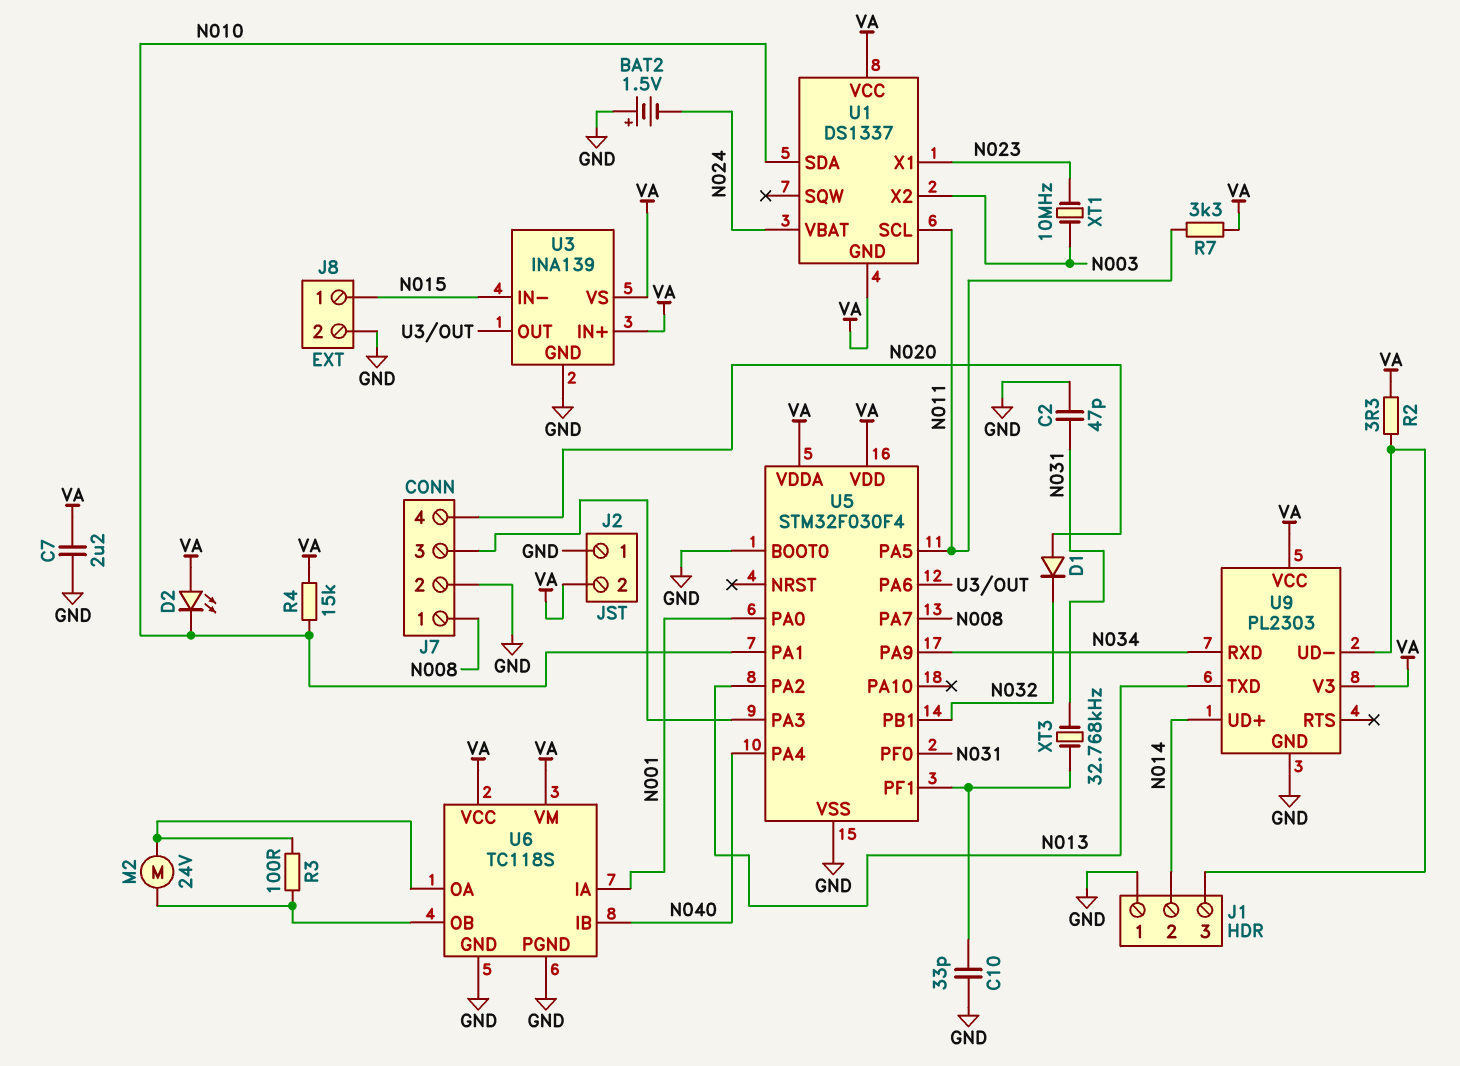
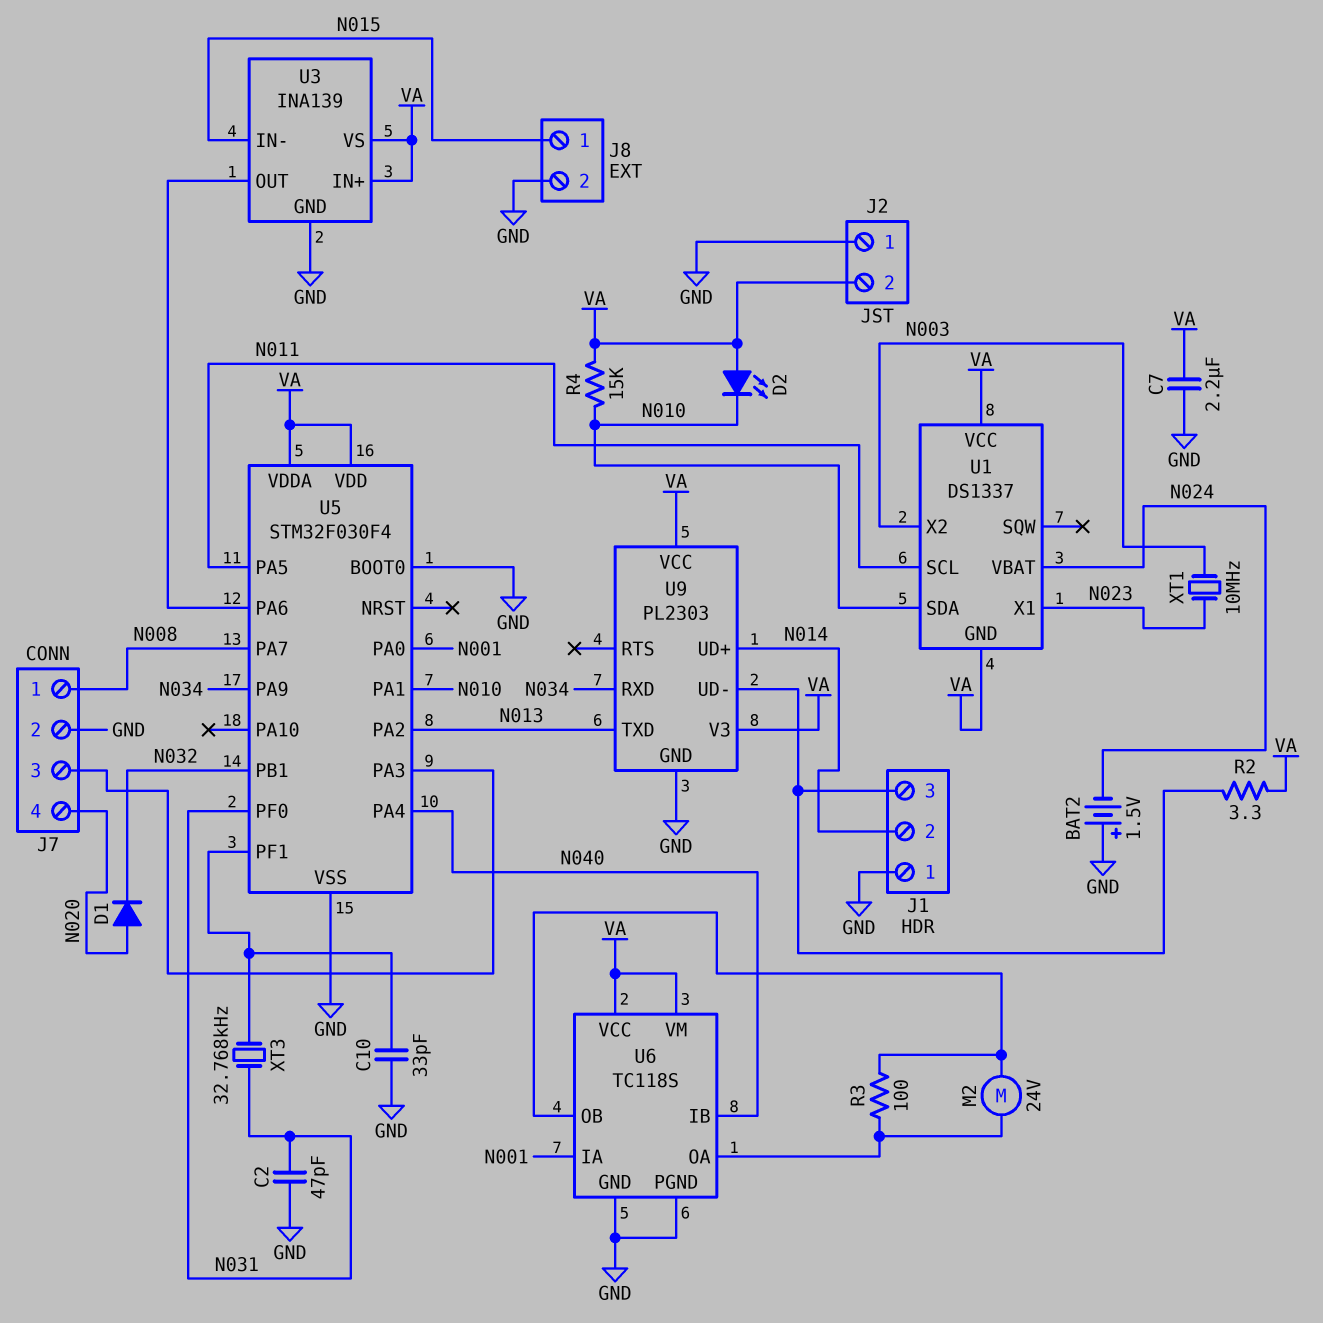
R7: 3.3k (N011, VA) -> none

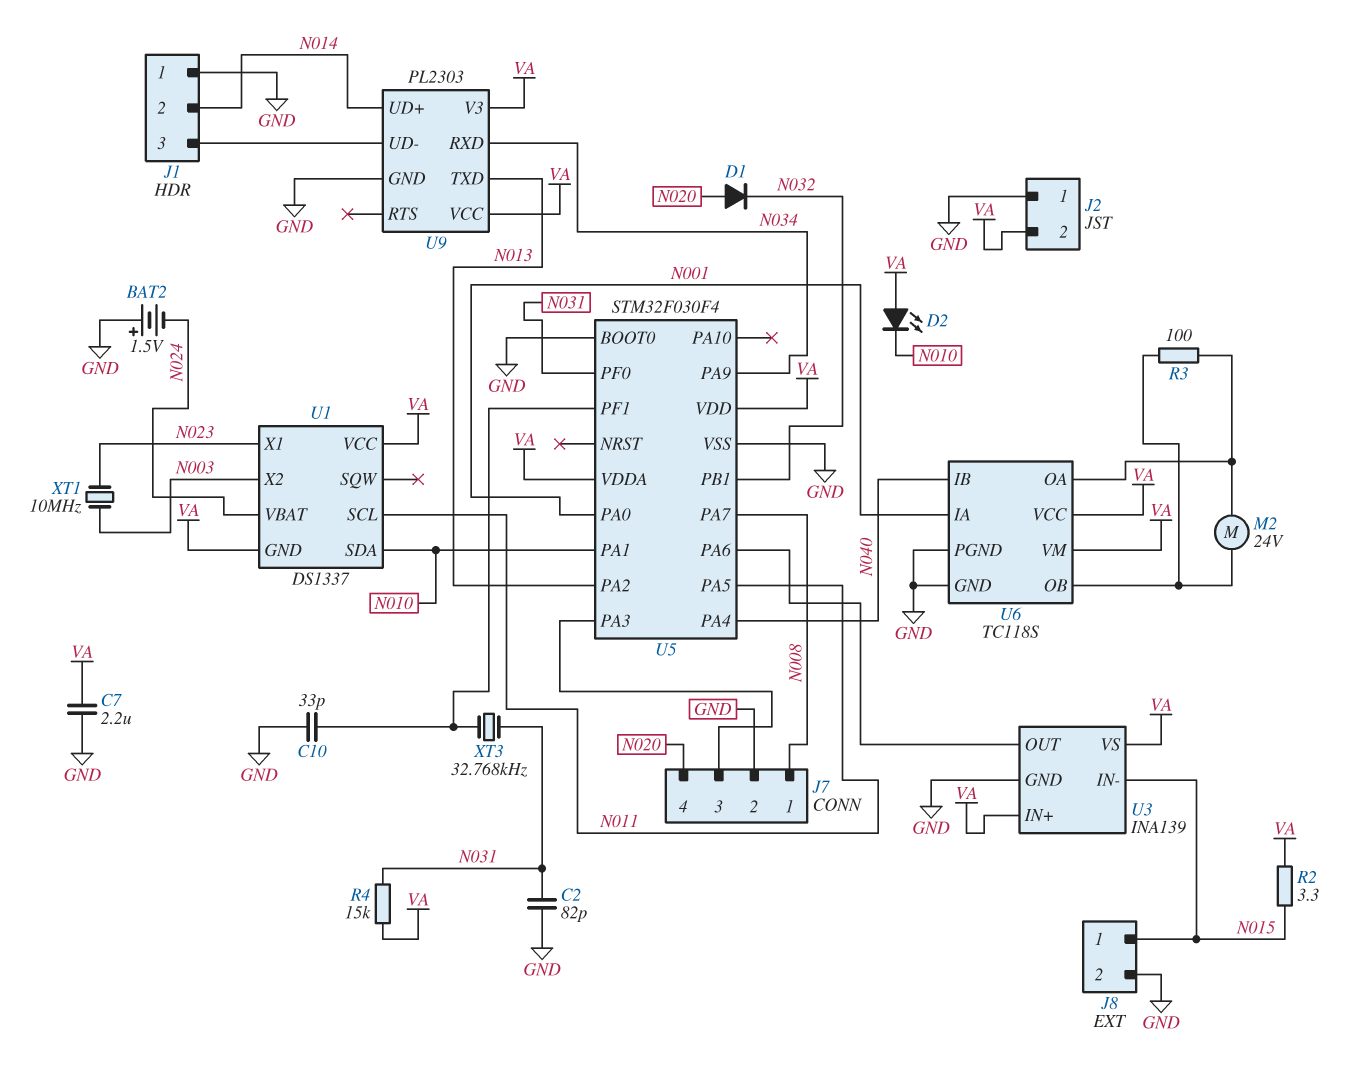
C2: 47pF (GND, N031) -> 82pF (GND, N031)
R2: 3.3 (J1/3, VA) -> 3.3 (N015, VA)
R4: 15k (N010, VA) -> 15k (N031, VA)

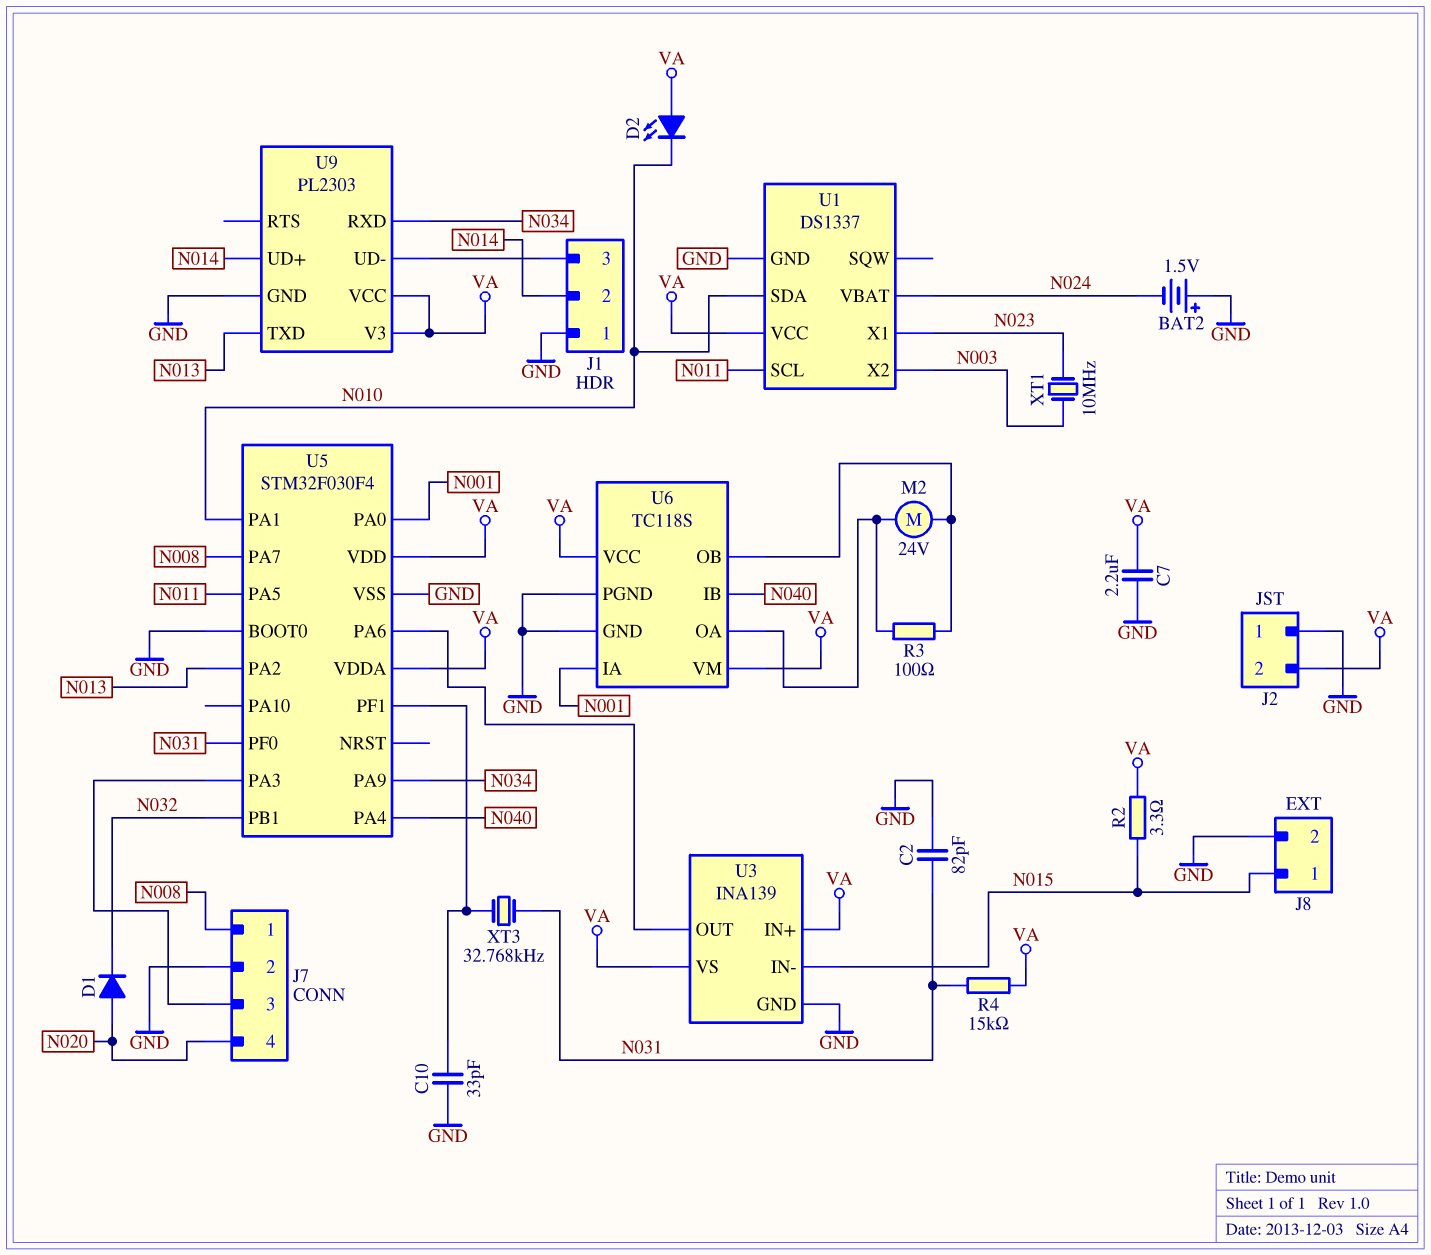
U1 pin GND: VA -> GND

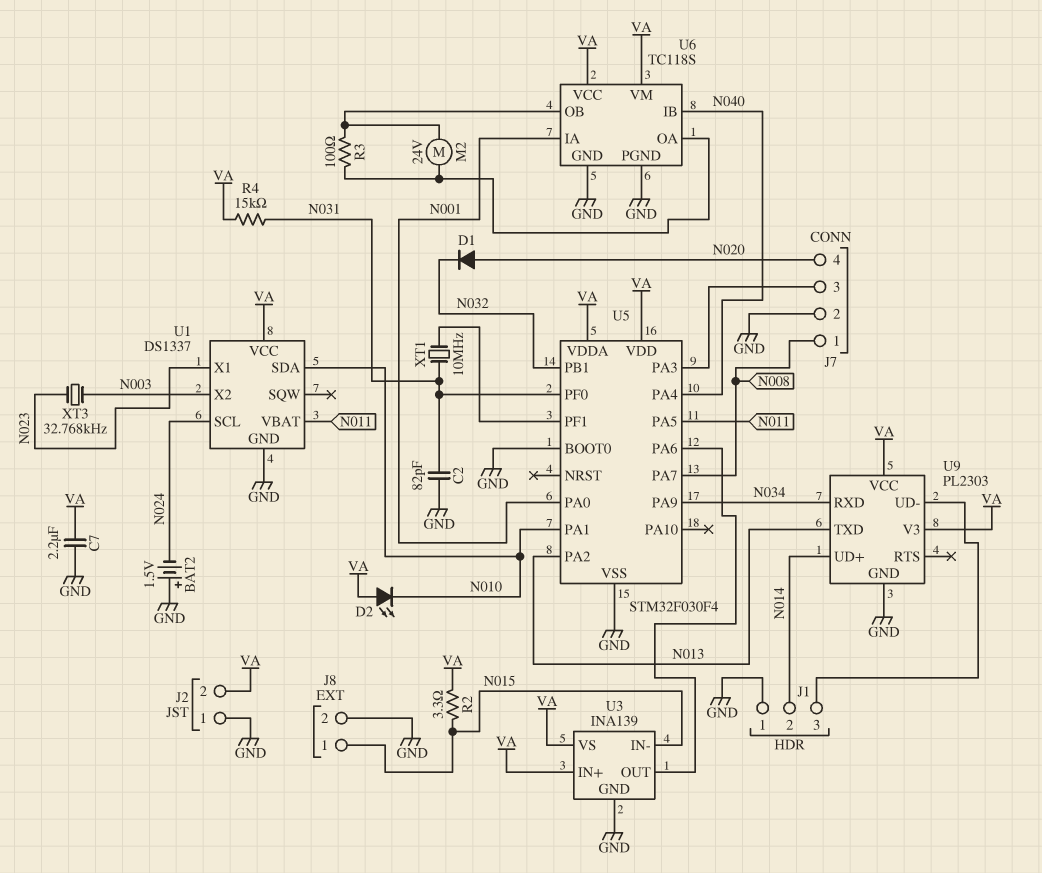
C10: 33pF (GND, U5/PF1) -> none
U1 pin SCL: N011 -> N024
U1 pin VBAT: N024 -> N011
XT1: 10MHz (N003, N023) -> 10MHz (N031, U5/PF1)
XT3: 32.768kHz (N031, U5/PF1) -> 32.768kHz (N003, N023)

